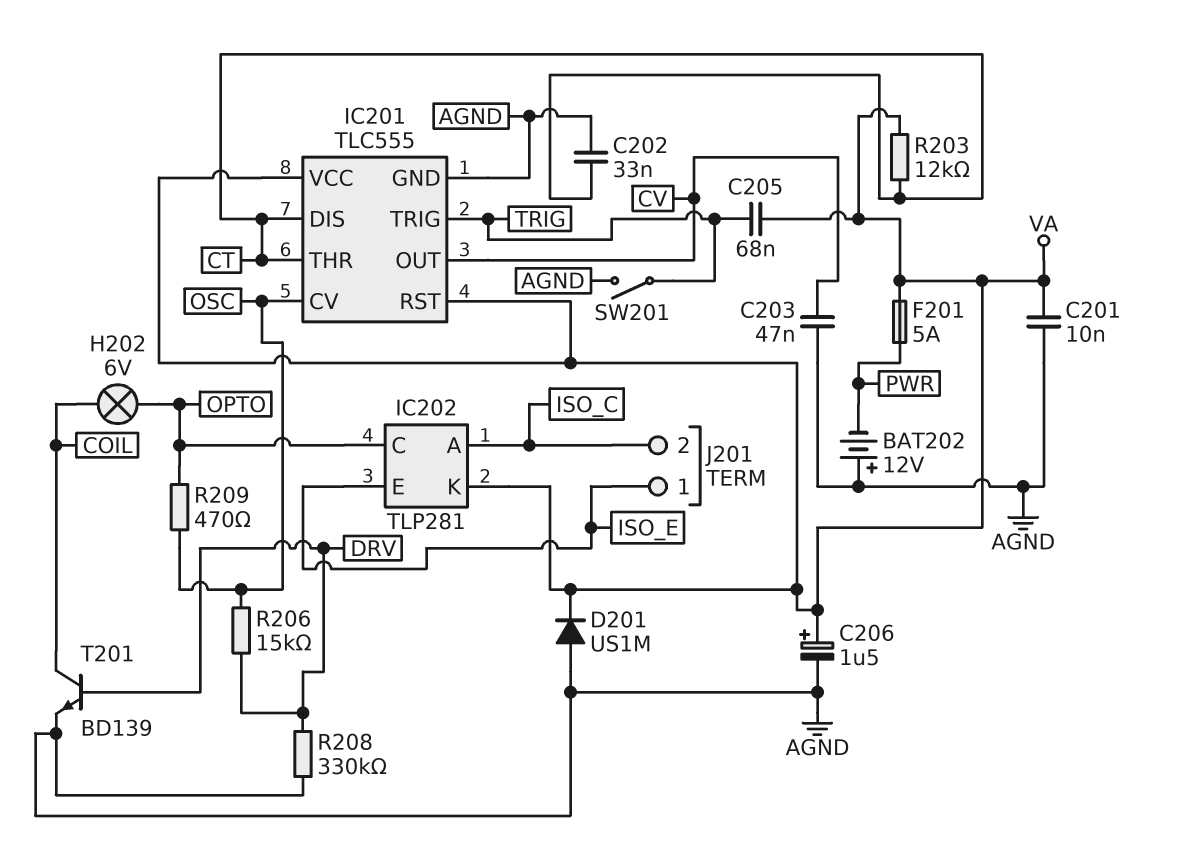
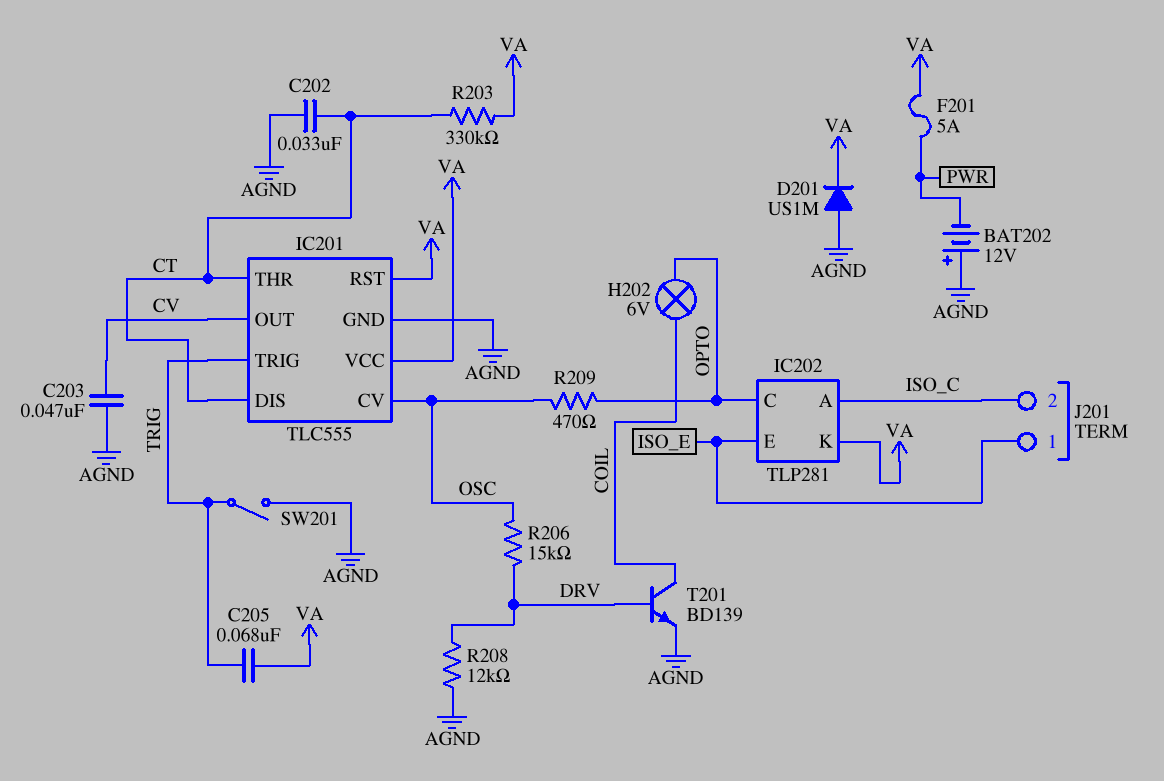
C201: 10nF (AGND, VA) -> none
C206: 1.5uF (plus VA, minus AGND) -> none
R203: 12k (CT, VA) -> 330k (CT, VA)
R208: 330k (AGND, DRV) -> 12k (AGND, DRV)

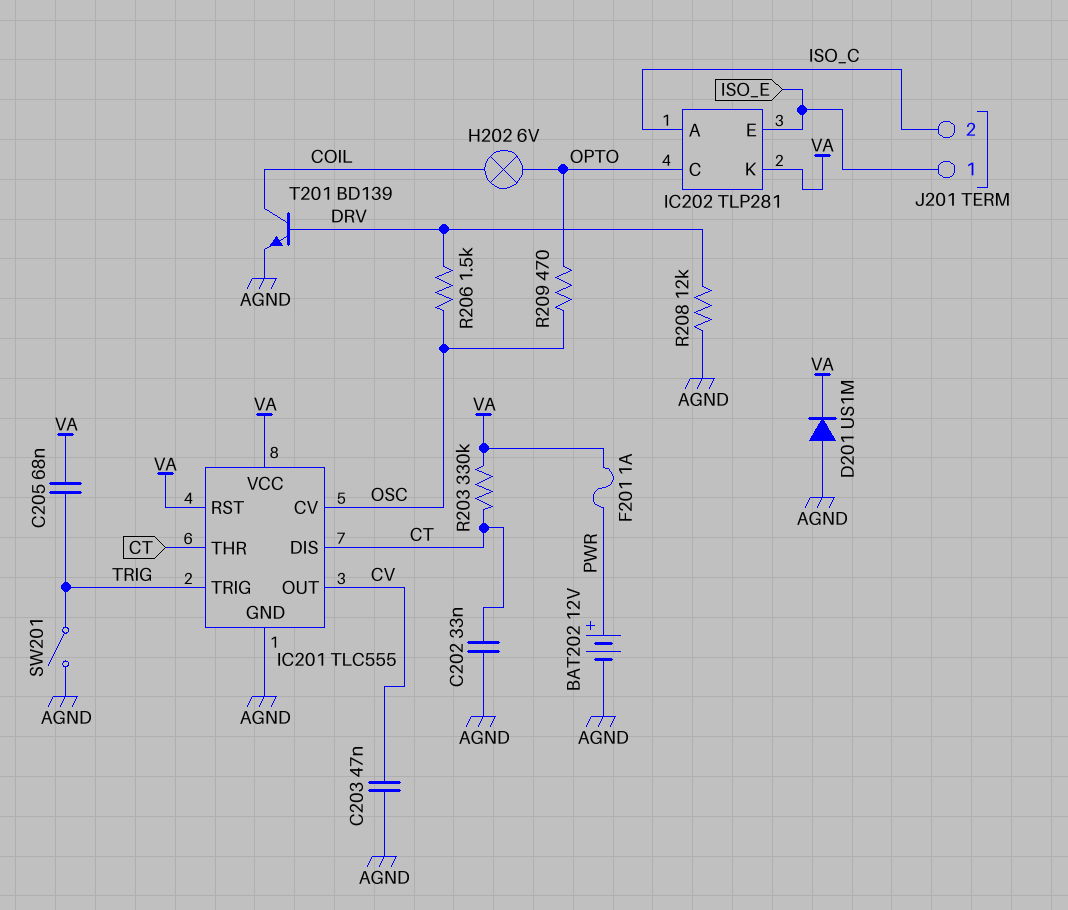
BAT202: 12V (plus AGND, minus PWR) -> 12V (plus PWR, minus AGND)
F201: 5A (PWR, VA) -> 1A (PWR, VA)
R206: 15k (DRV, OSC) -> 1.5k (DRV, OSC)

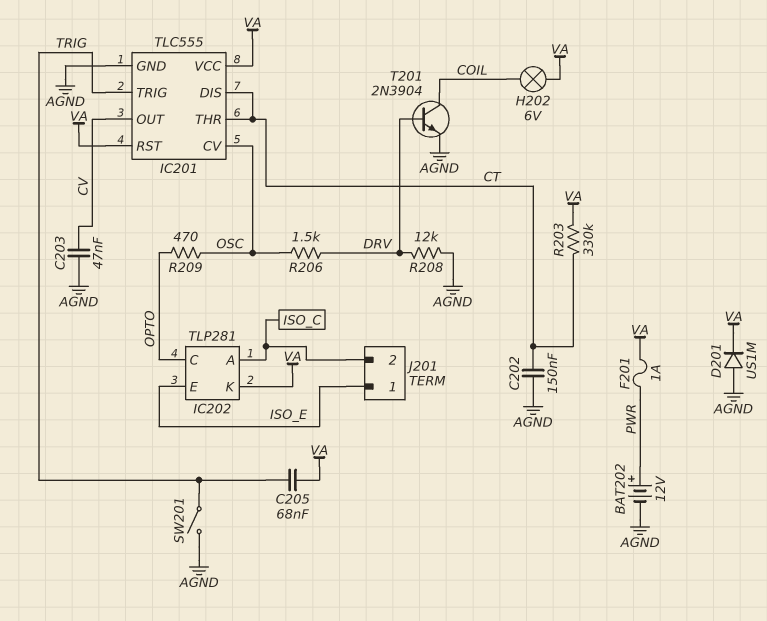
C202: 33nF (AGND, CT) -> 150nF (AGND, CT)
H202: lamp 6V (COIL, OPTO) -> lamp 6V (COIL, VA)
T201: NPN BD139 (B DRV, C COIL, E AGND) -> NPN 2N3904 (B DRV, C COIL, E AGND)

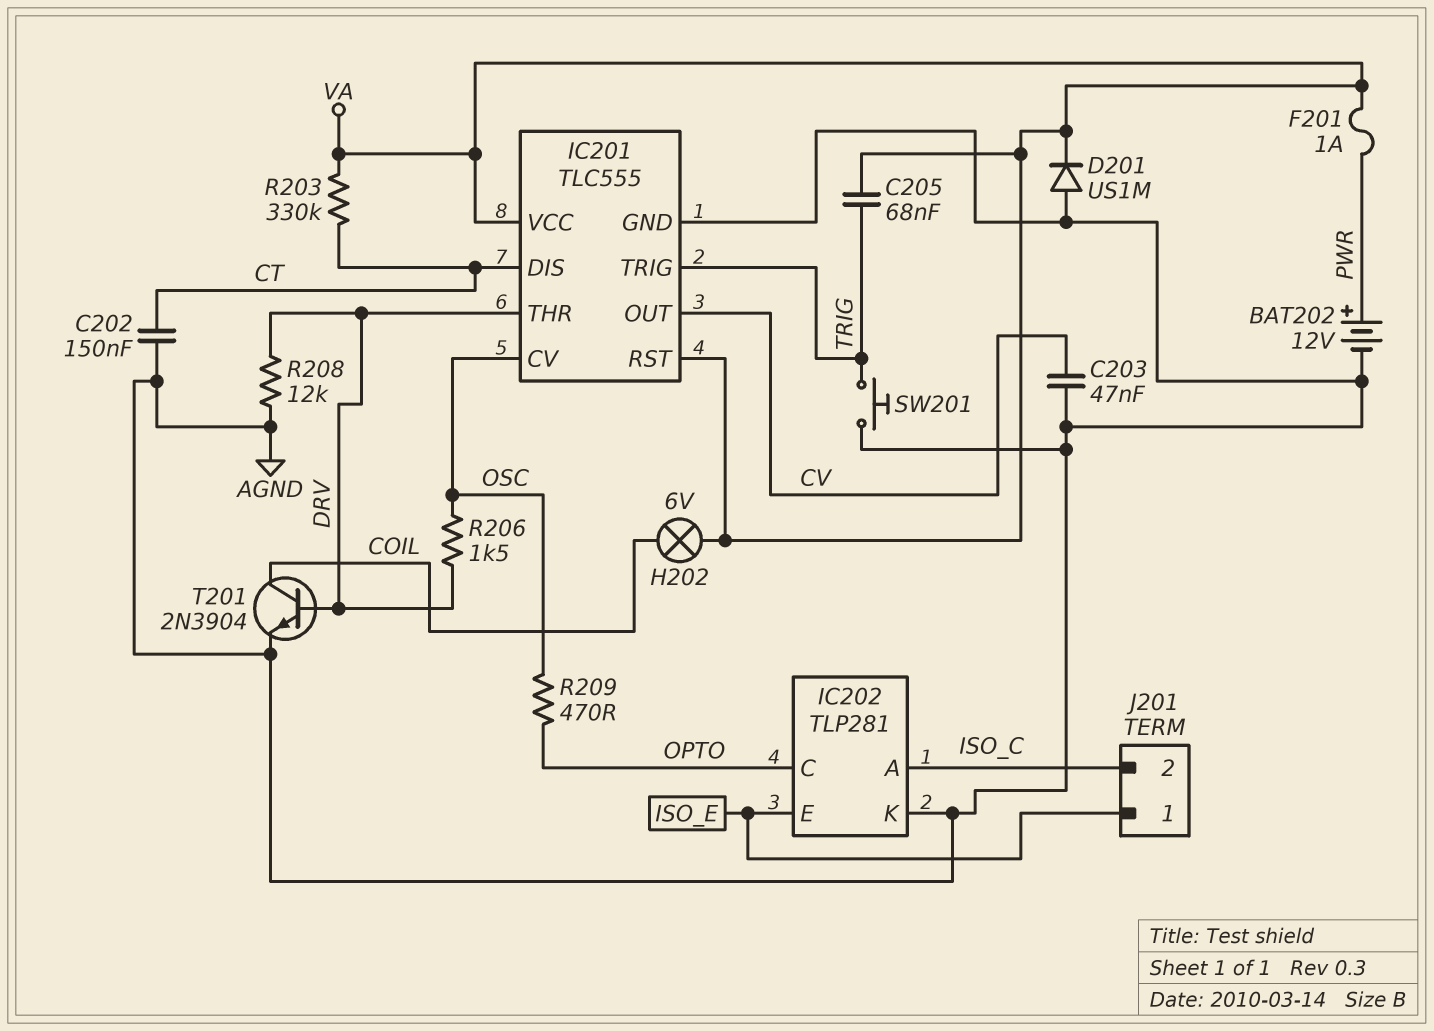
IC201 pin THR: CT -> DRV
IC202 pin K: VA -> AGND
SW201: switch (AGND, TRIG) -> button (AGND, TRIG)

